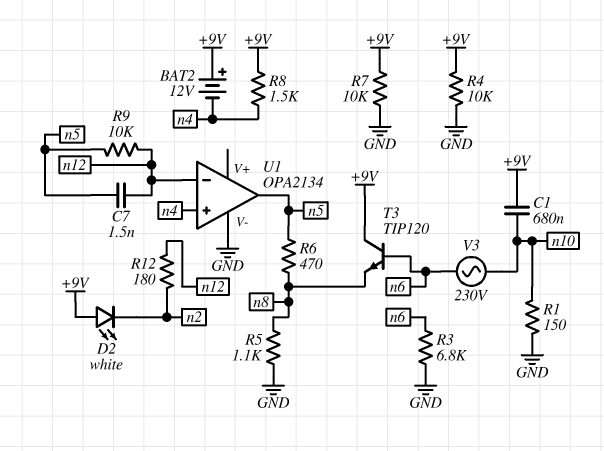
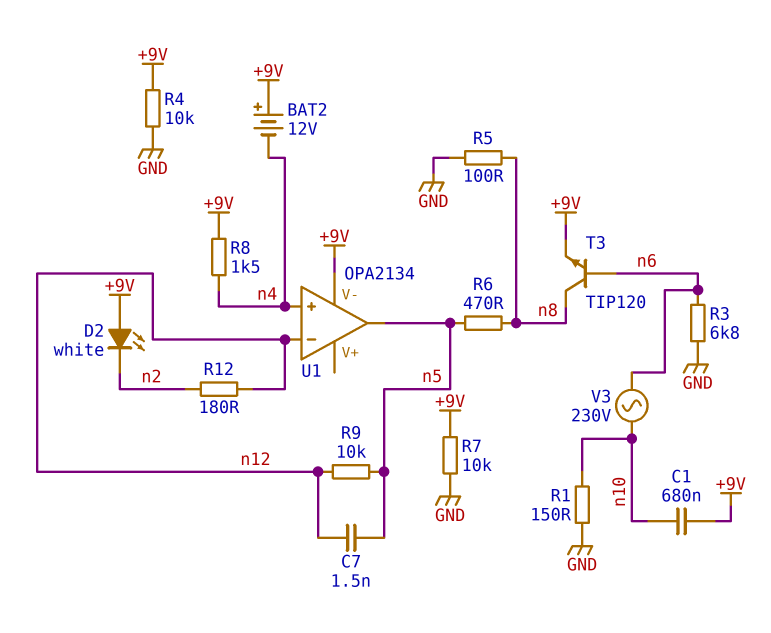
R5: 1.1k (GND, n8) -> 100 (GND, n8)
T3: NPN TIP120 (B n6, C +9V, E n8) -> NPN TIP120 (B n6, C n8, E +9V)
U1 pin V-: GND -> +9V

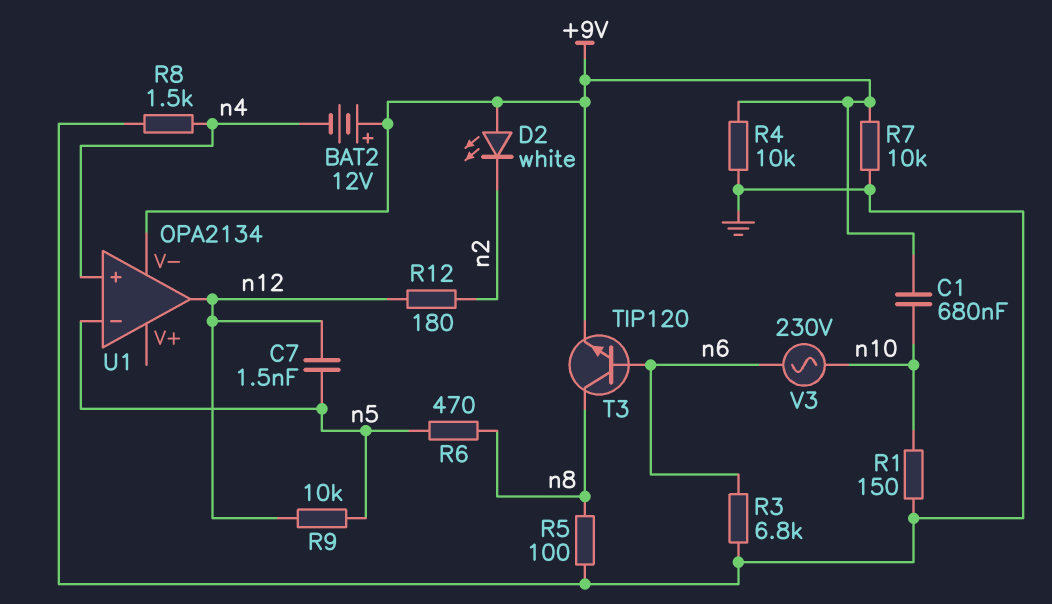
R8: 1.5k (+9V, n4) -> 1.5k (GND, n4)
U1 pin in-: n12 -> n5
U1 pin out: n5 -> n12

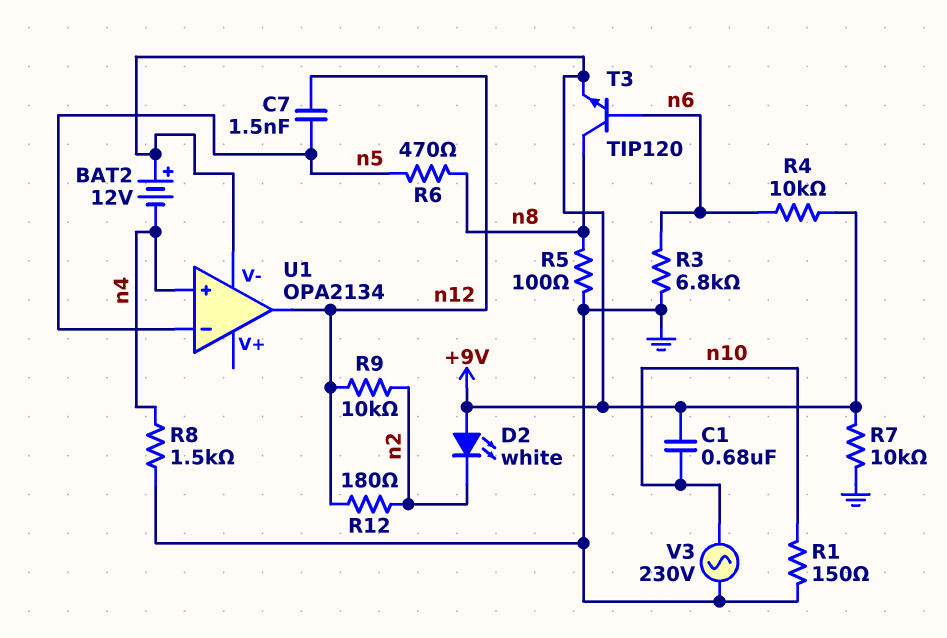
R4: 10k (+9V, GND) -> 10k (+9V, n6)
R9: 10k (n5, n12) -> 10k (n2, n12)
V3: AC 230V (n6, n10) -> AC 230V (GND, n10)

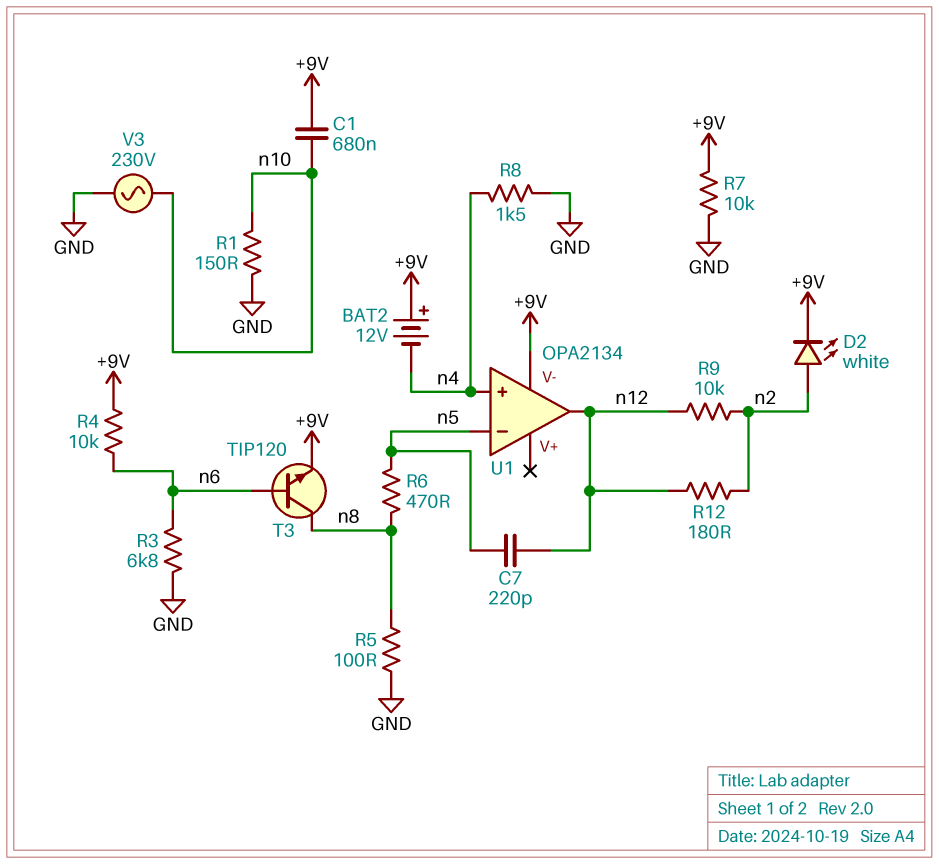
C7: 1.5nF (n5, n12) -> 220pF (n5, n12)
D2: LED white (A +9V, K n2) -> LED white (A n2, K +9V)

